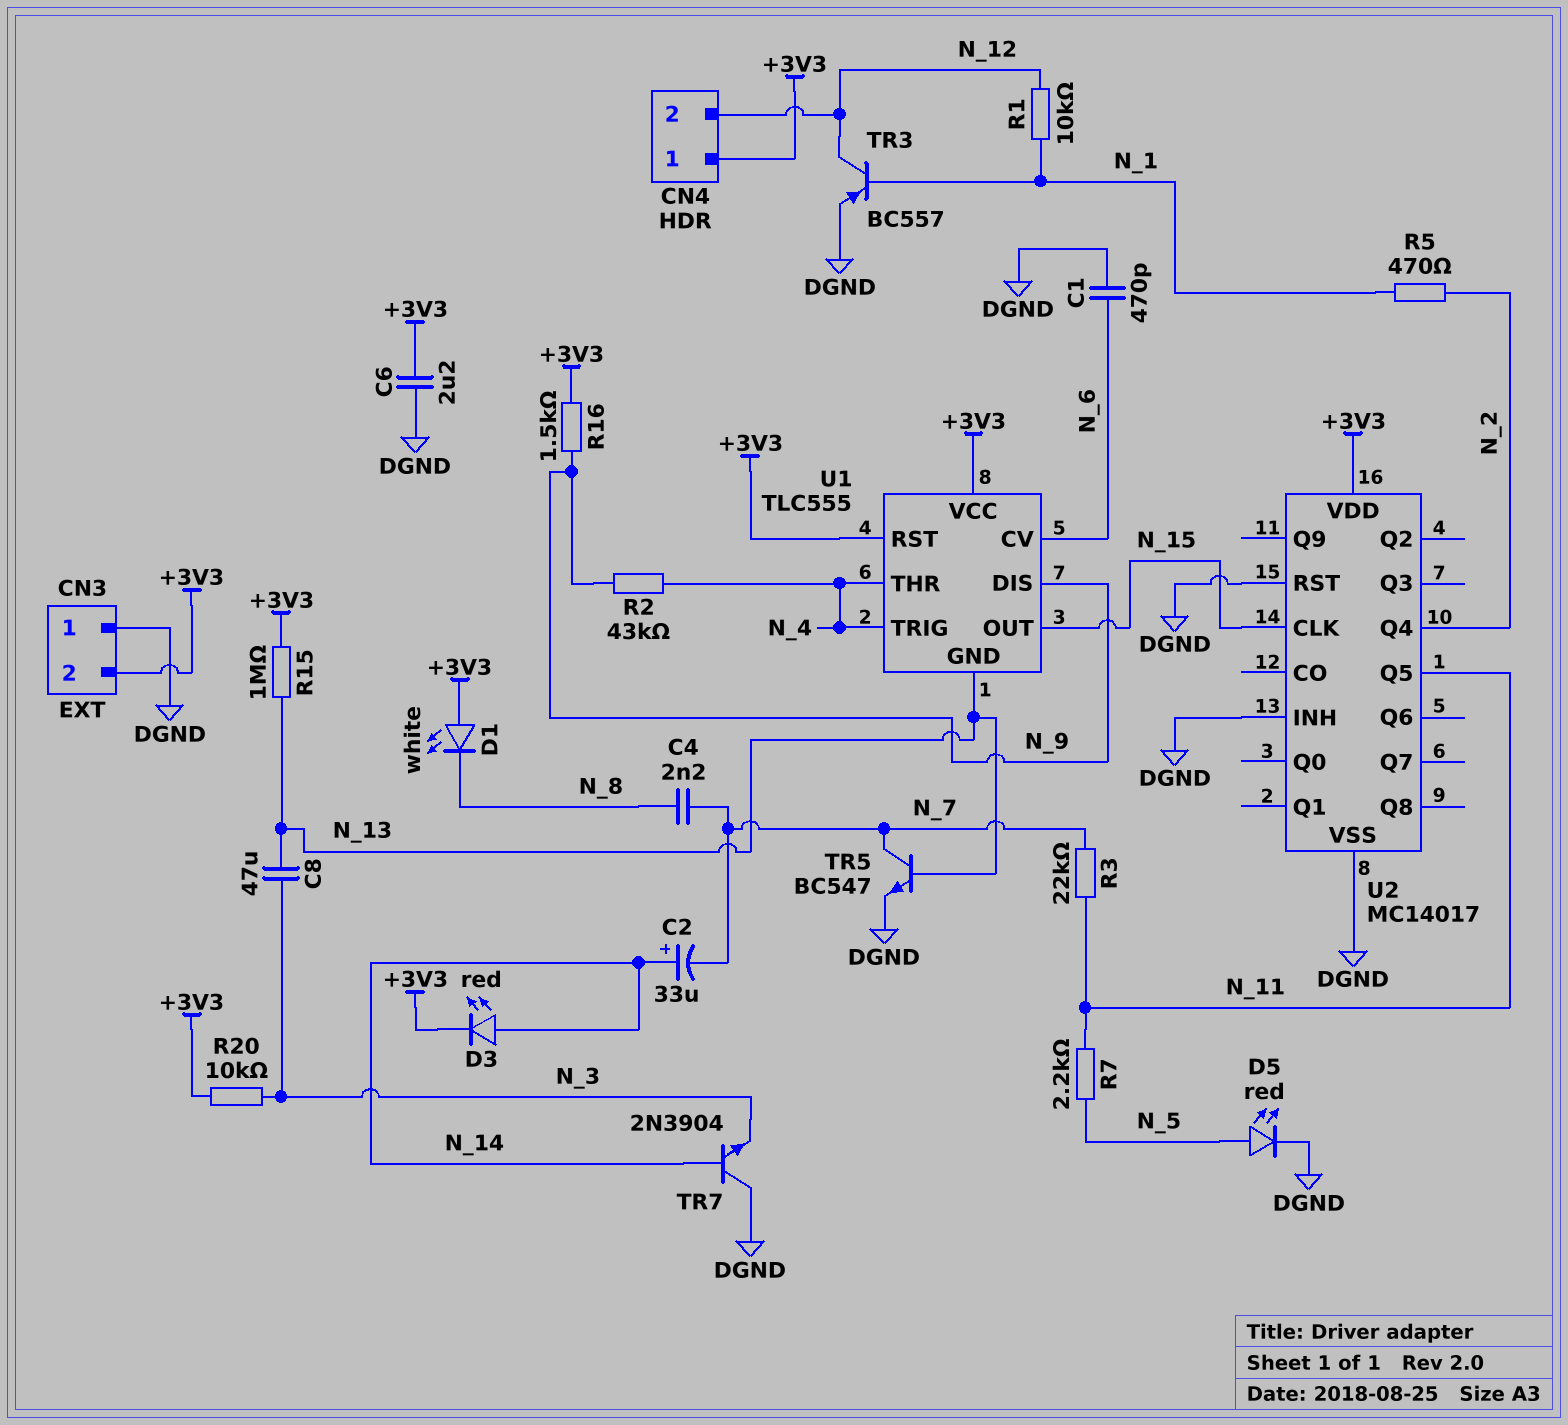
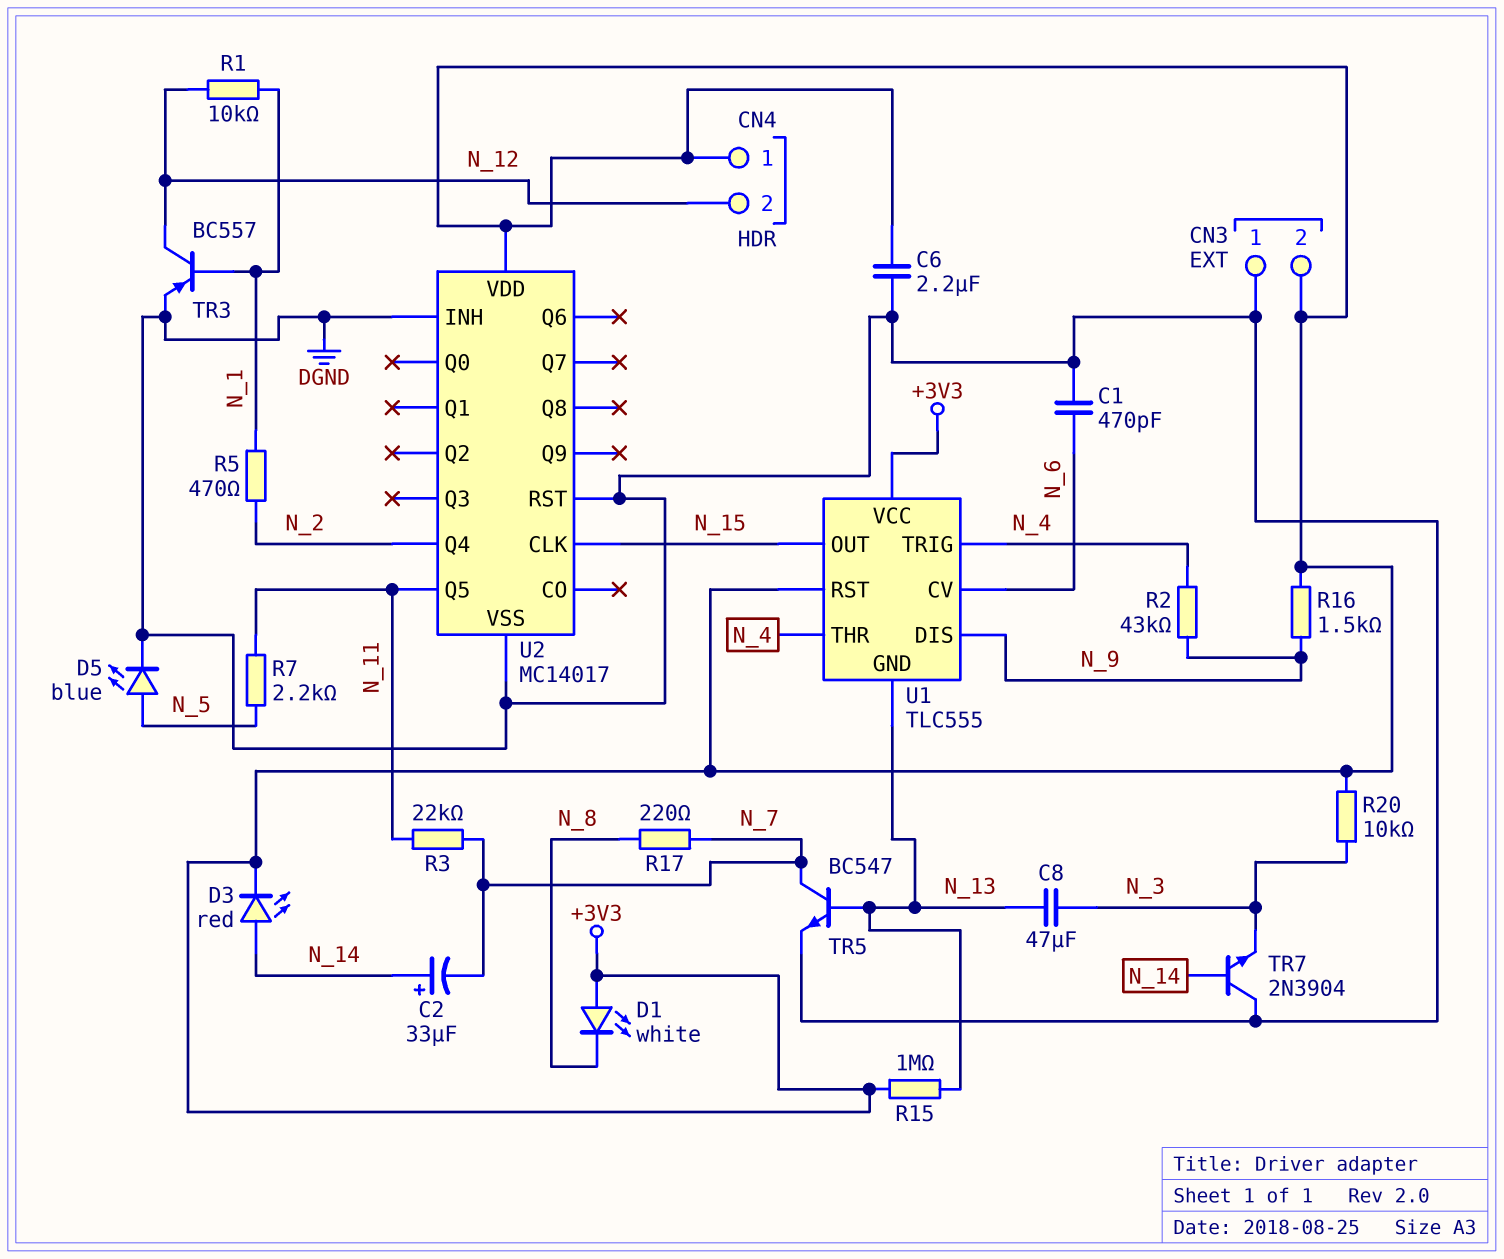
C4: 2.2nF (N_7, N_8) -> none
D5: LED red (A N_5, K DGND) -> LED blue (A N_5, K DGND)
R17: none -> 220 (N_7, N_8)

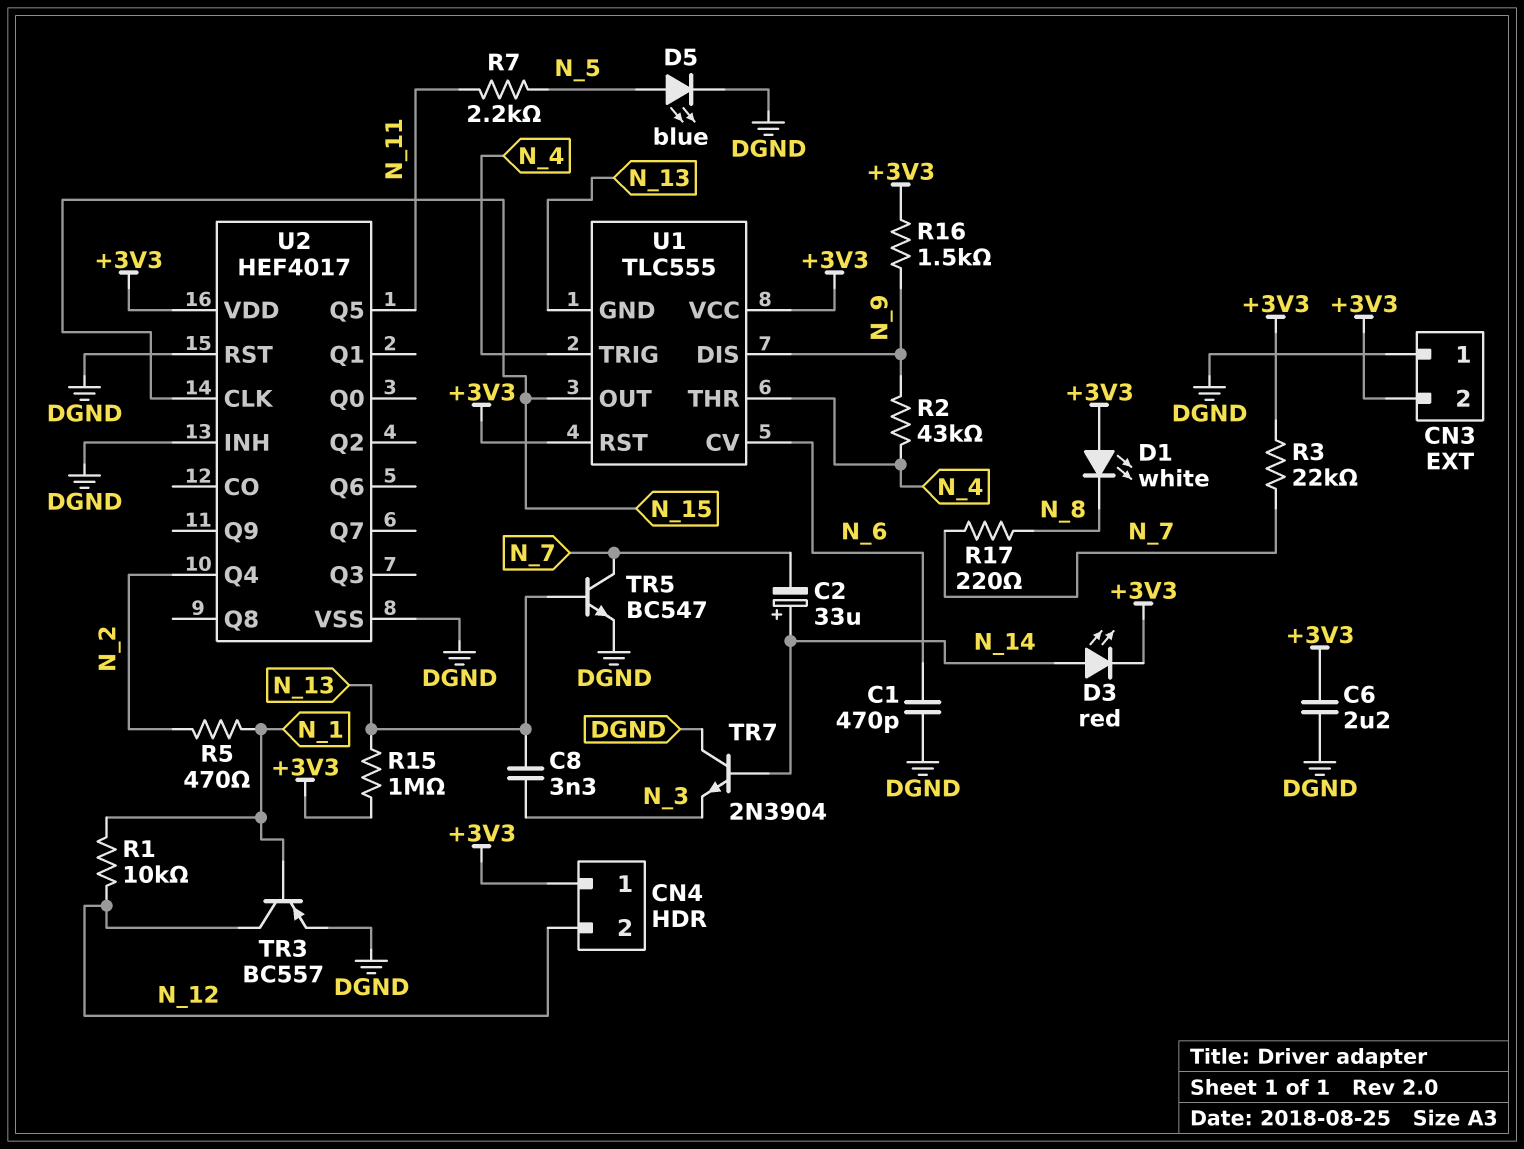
C8: 47uF (N_3, N_13) -> 3.3nF (N_3, N_13)
R3: 22k (N_7, N_11) -> 22k (+3V3, N_7)
R20: 10k (+3V3, N_3) -> none
U2: MC14017 -> HEF4017

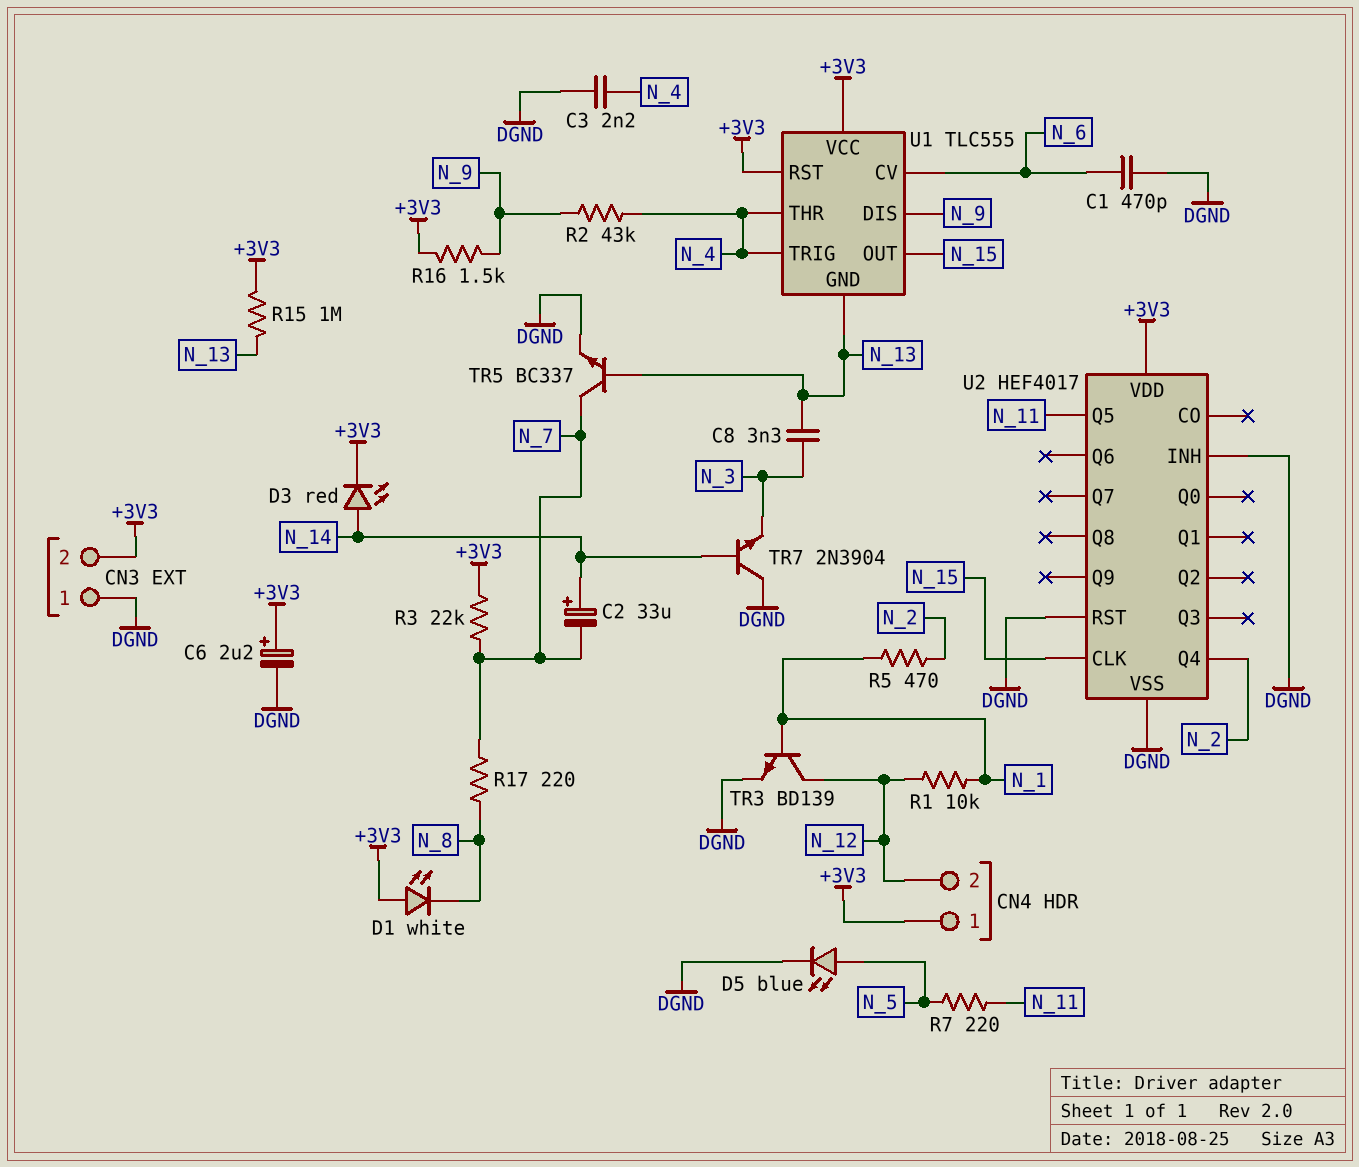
C3: none -> 2.2nF (DGND, N_4)
C6: 2.2uF (+3V3, DGND) -> 2.2uF (plus +3V3, minus DGND)
R7: 2.2k (N_5, N_11) -> 220 (N_5, N_11)
TR3: PNP BC557 (B N_1, C N_12, E DGND) -> NPN BD139 (B N_1, C N_12, E DGND)
TR5: NPN BC547 (B N_13, C N_7, E DGND) -> NPN BC337 (B N_13, C N_7, E DGND)

